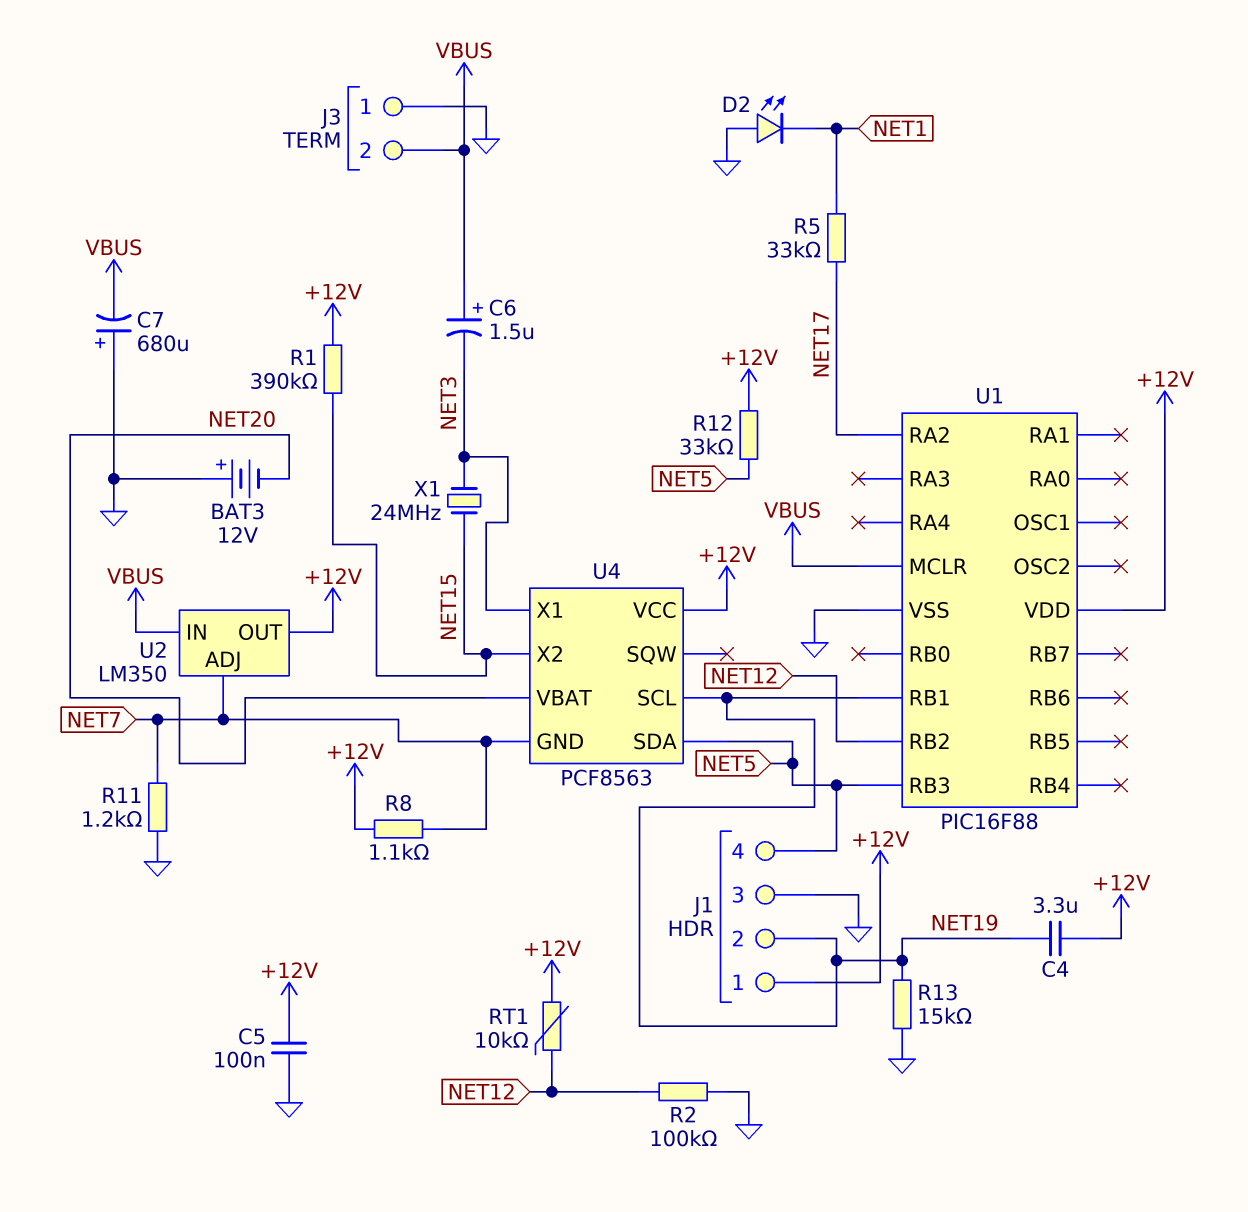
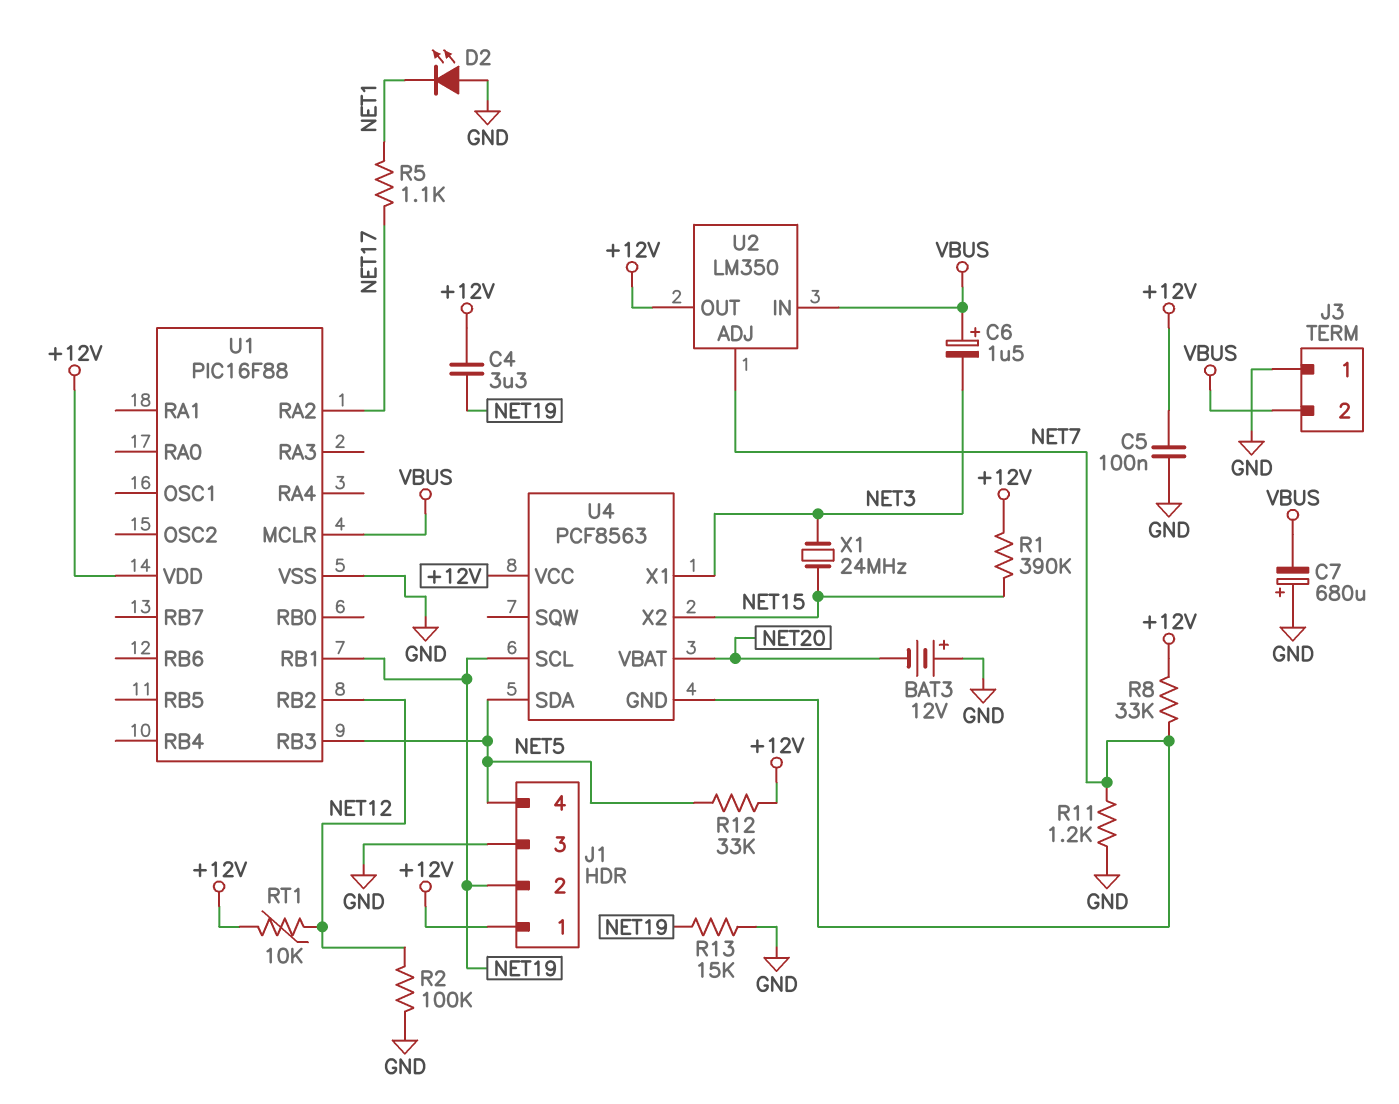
R5: 33k (NET1, NET17) -> 1.1k (NET1, NET17)
R8: 1.1k (+12V, NET7) -> 33k (+12V, NET7)

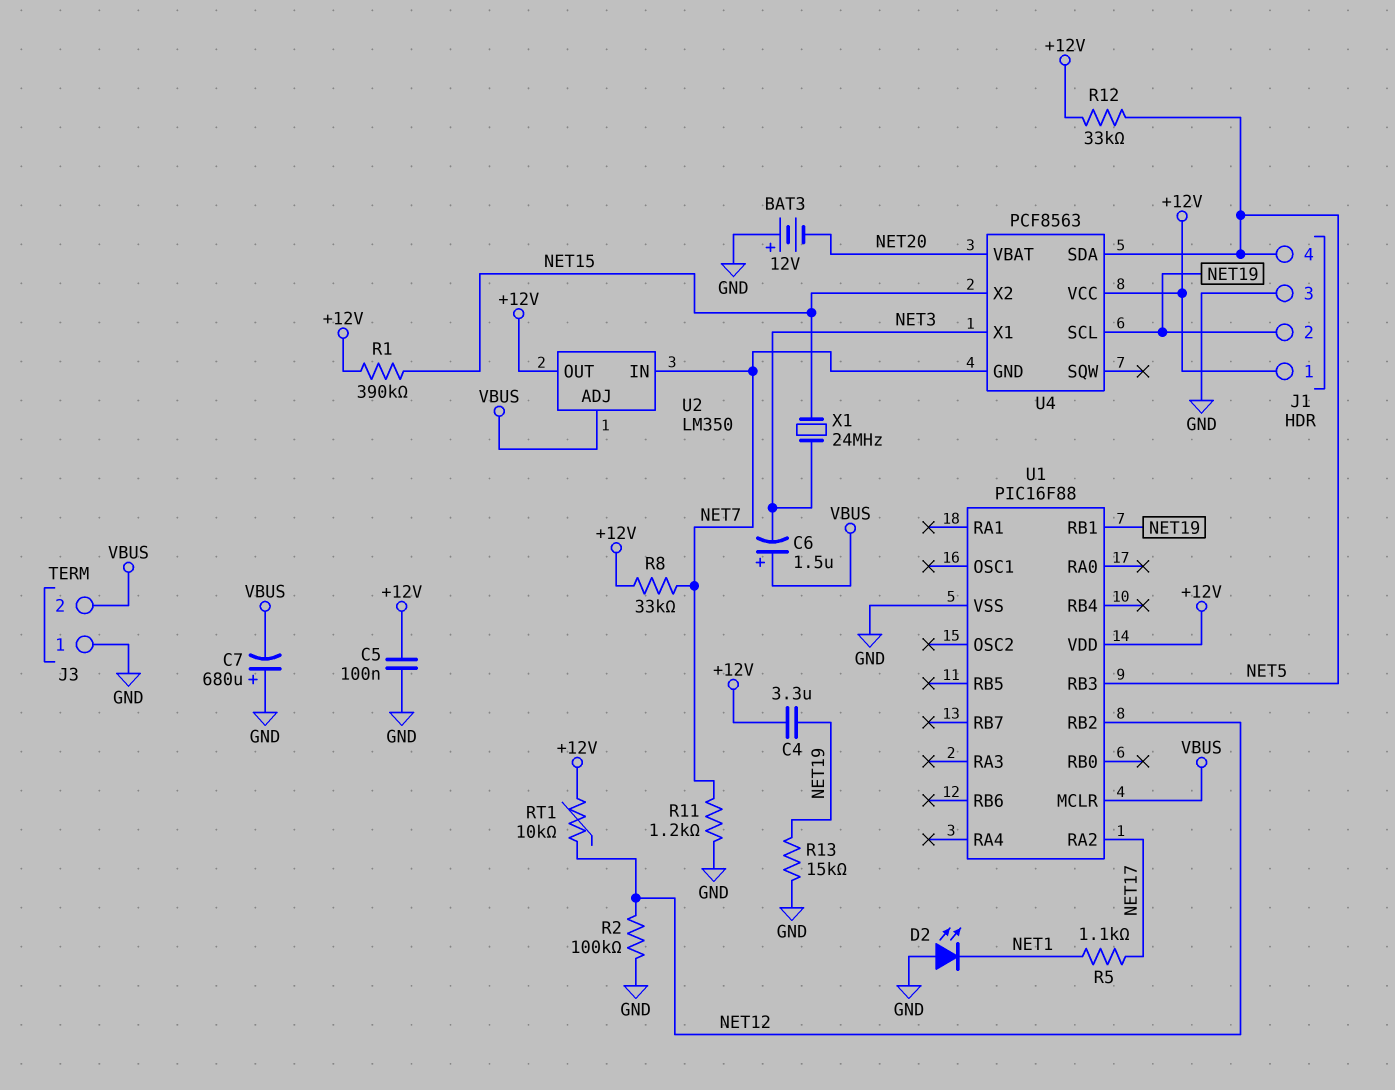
U2 pin ADJ: NET7 -> VBUS
U2 pin IN: VBUS -> NET7

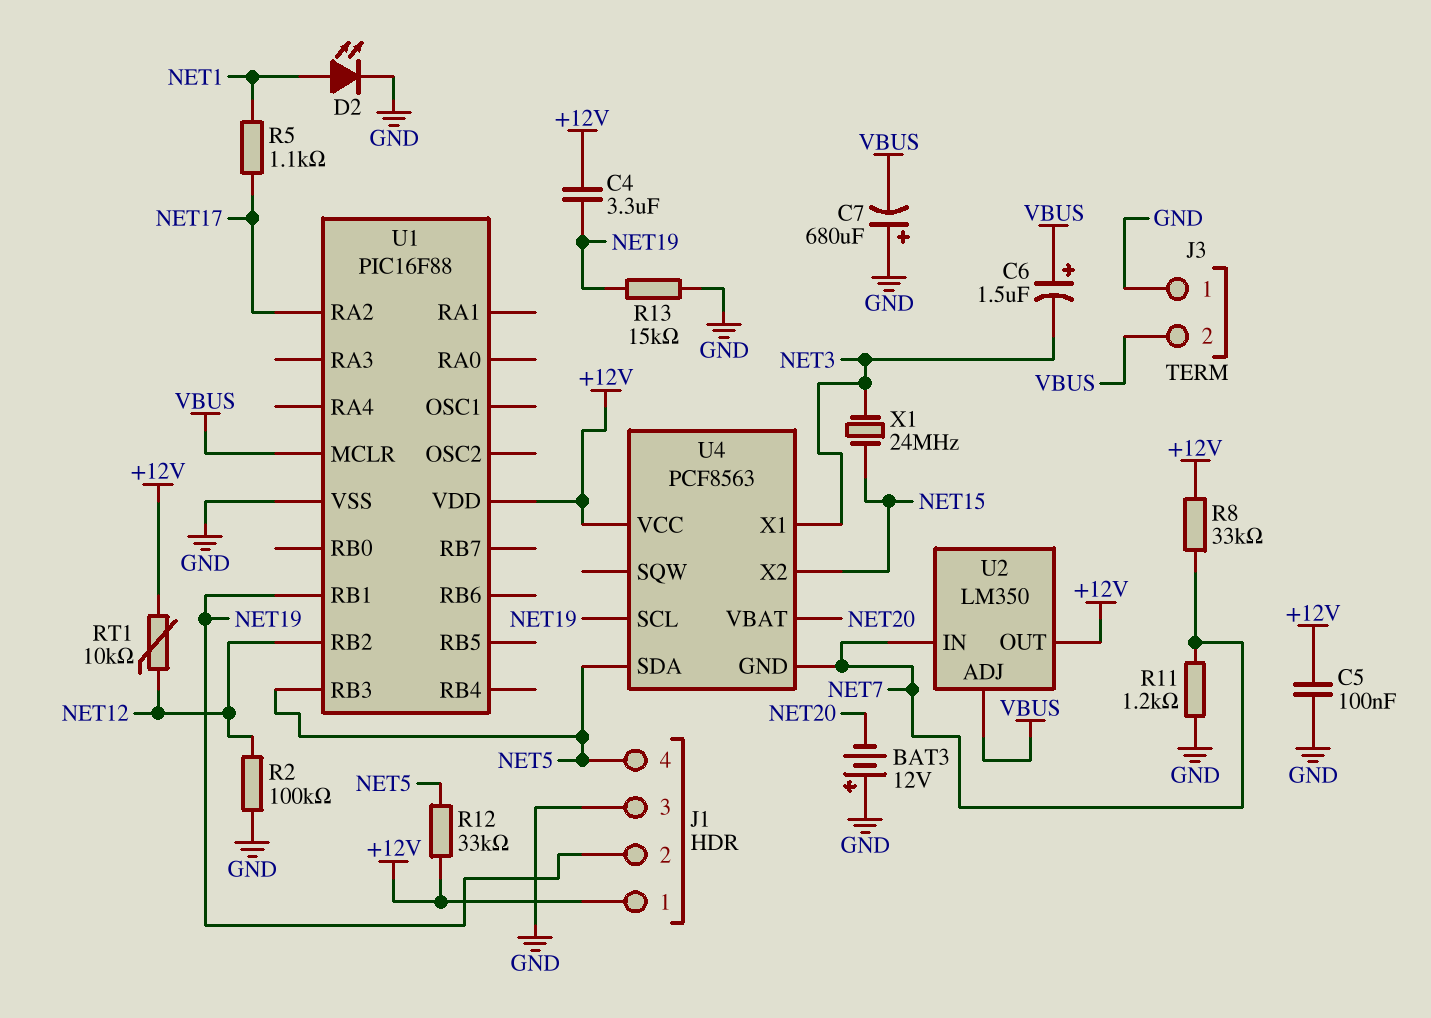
D2: LED (A GND, K NET1) -> LED (A NET1, K GND)
R1: 390k (+12V, NET15) -> none

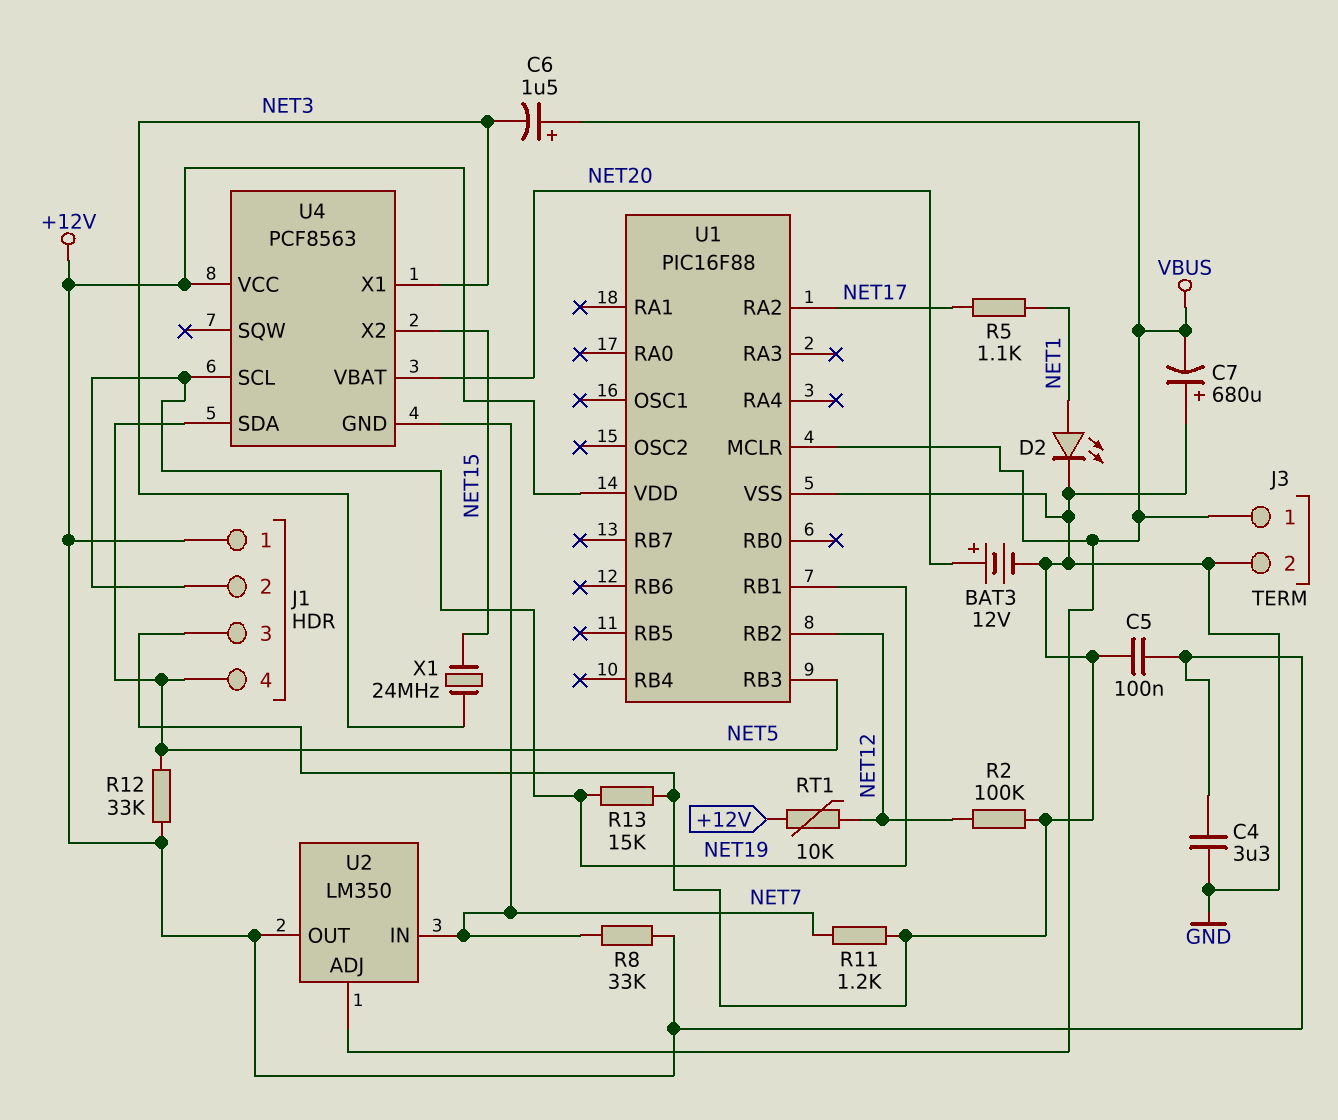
BAT3: 12V (plus GND, minus NET20) -> 12V (plus NET20, minus GND)
C4: 3.3uF (+12V, NET19) -> 3.3uF (+12V, GND)
J3 pin 1: GND -> VBUS
J3 pin 2: VBUS -> GND

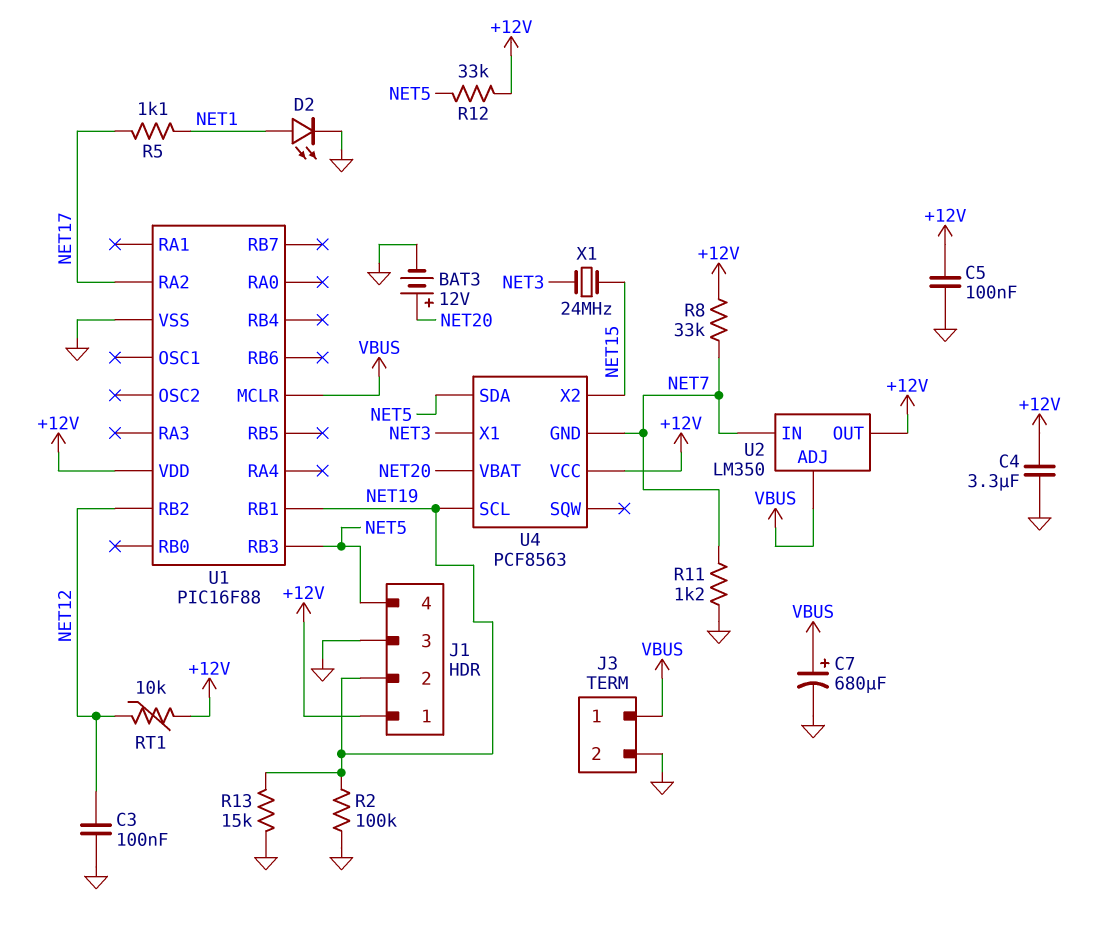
C3: none -> 100nF (GND, NET12)
C6: 1.5uF (plus VBUS, minus NET3) -> none
C7: 680uF (plus GND, minus VBUS) -> 680uF (plus VBUS, minus GND)
R2: 100k (GND, NET12) -> 100k (GND, NET19)

